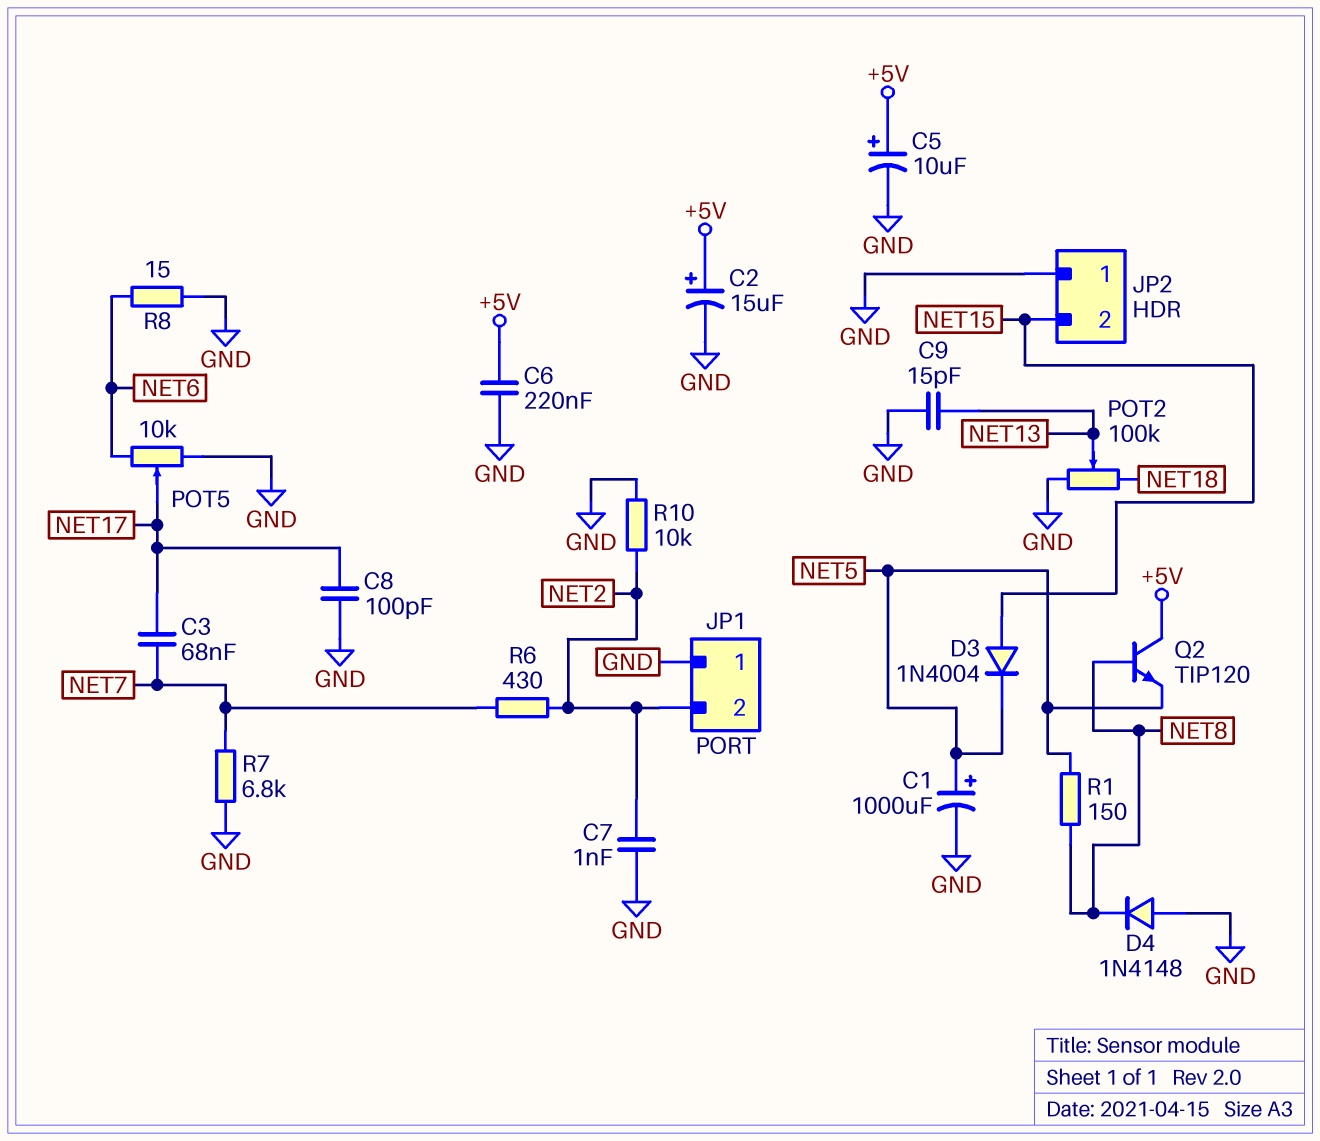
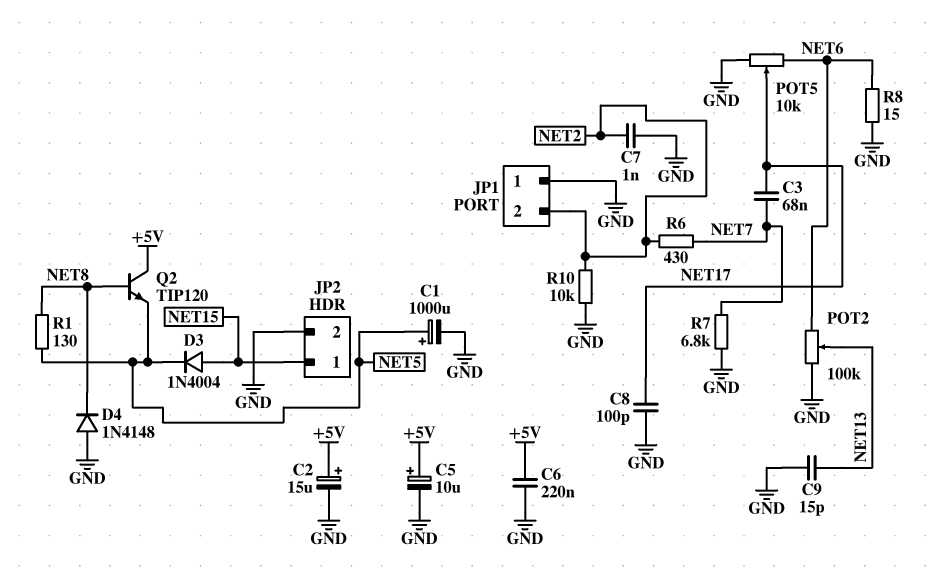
JP2 pin 1: GND -> NET15
JP2 pin 2: NET15 -> GND
POT2: 100k (GND, NET18, wiper NET13) -> 100k (GND, NET6, wiper NET13)
R1: 150 (NET5, NET8) -> 130 (NET5, NET8)

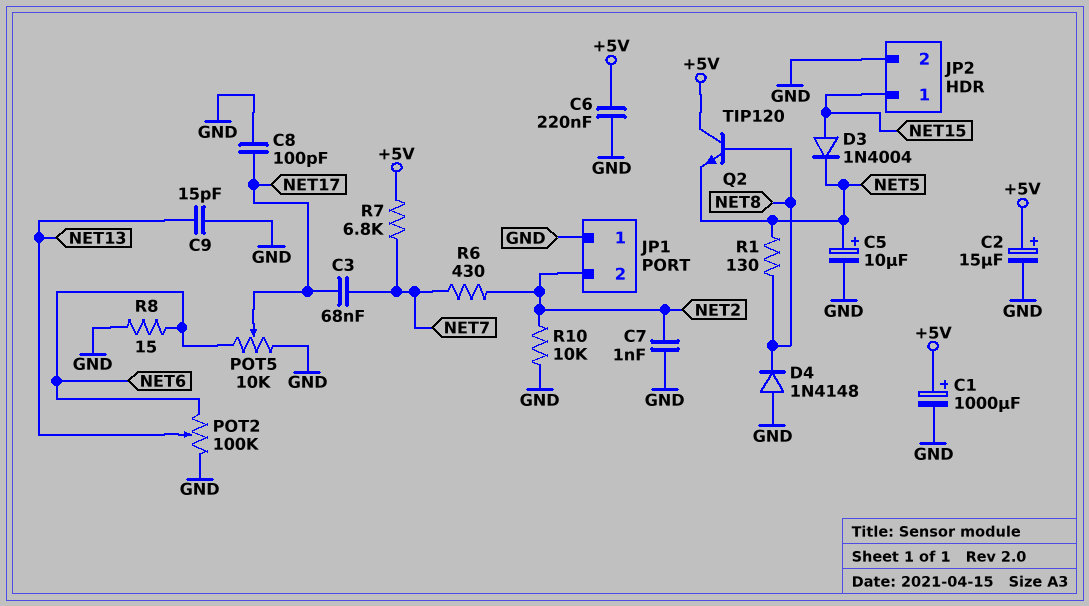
C1: 1000uF (plus NET5, minus GND) -> 1000uF (plus +5V, minus GND)
C5: 10uF (plus +5V, minus GND) -> 10uF (plus NET5, minus GND)
R7: 6.8k (GND, NET7) -> 6.8k (+5V, NET7)

